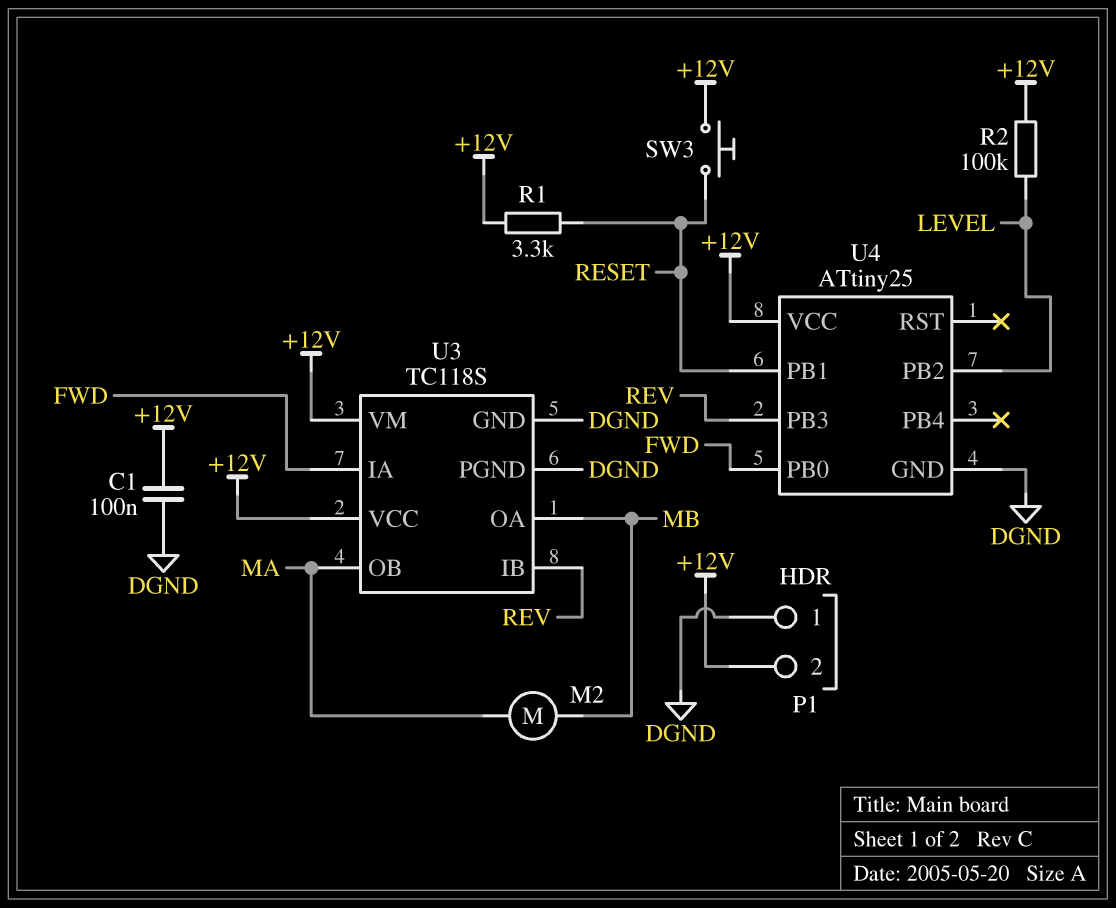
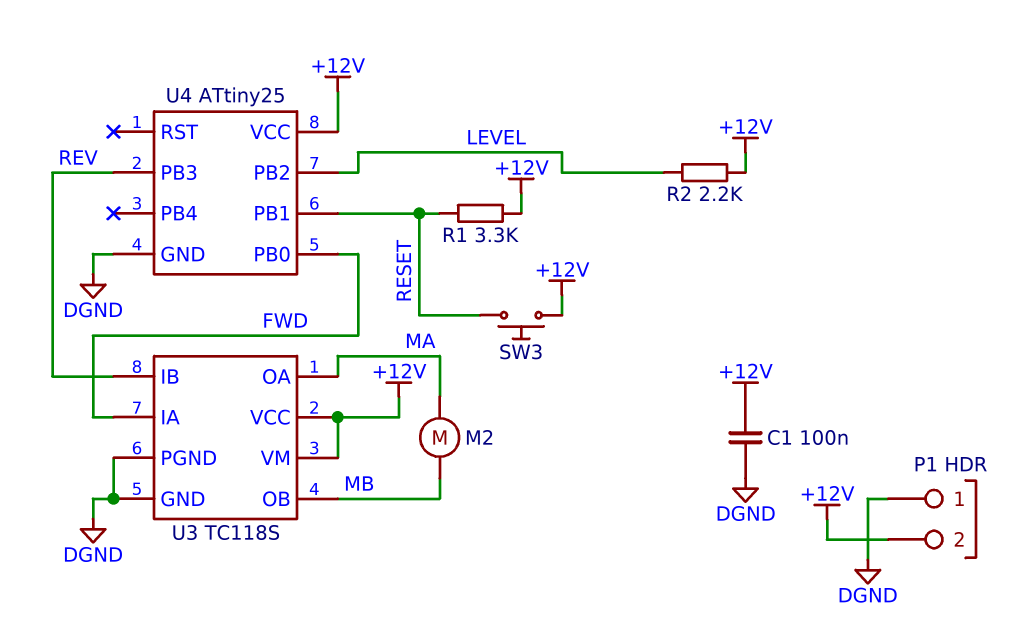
R2: 100k (+12V, LEVEL) -> 2.2k (+12V, LEVEL)
U3 pin OA: MB -> MA
U3 pin OB: MA -> MB

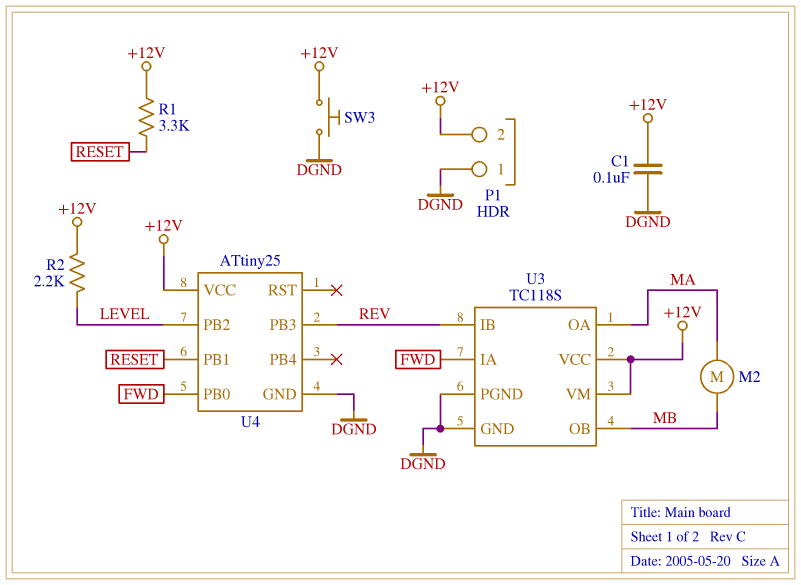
SW3: button (+12V, RESET) -> button (+12V, DGND)

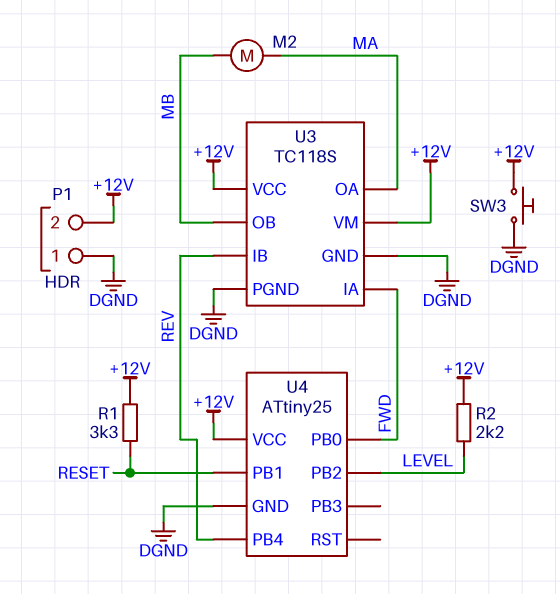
C1: 100nF (+12V, DGND) -> none
U4 pin PB3: REV -> none
U4 pin PB4: none -> REV

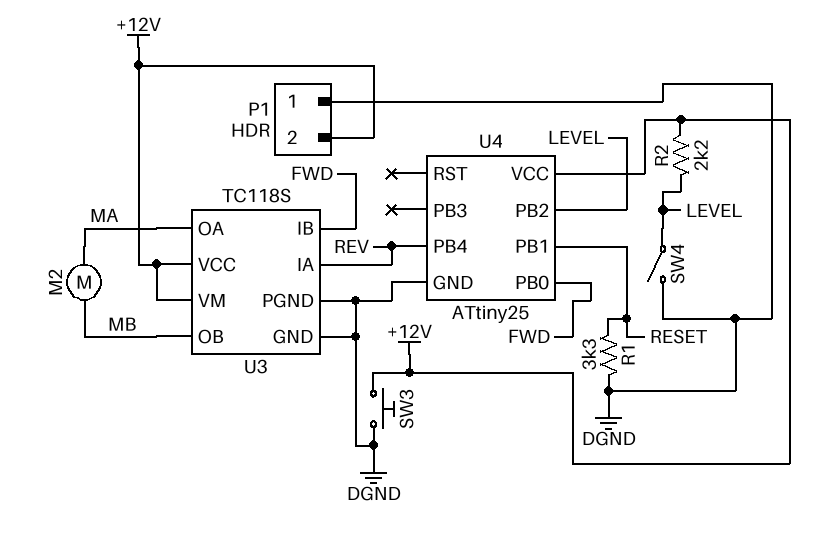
R1: 3.3k (+12V, RESET) -> 3.3k (DGND, RESET)
SW4: none -> switch (DGND, LEVEL)
U3 pin IA: FWD -> REV
U3 pin IB: REV -> FWD

